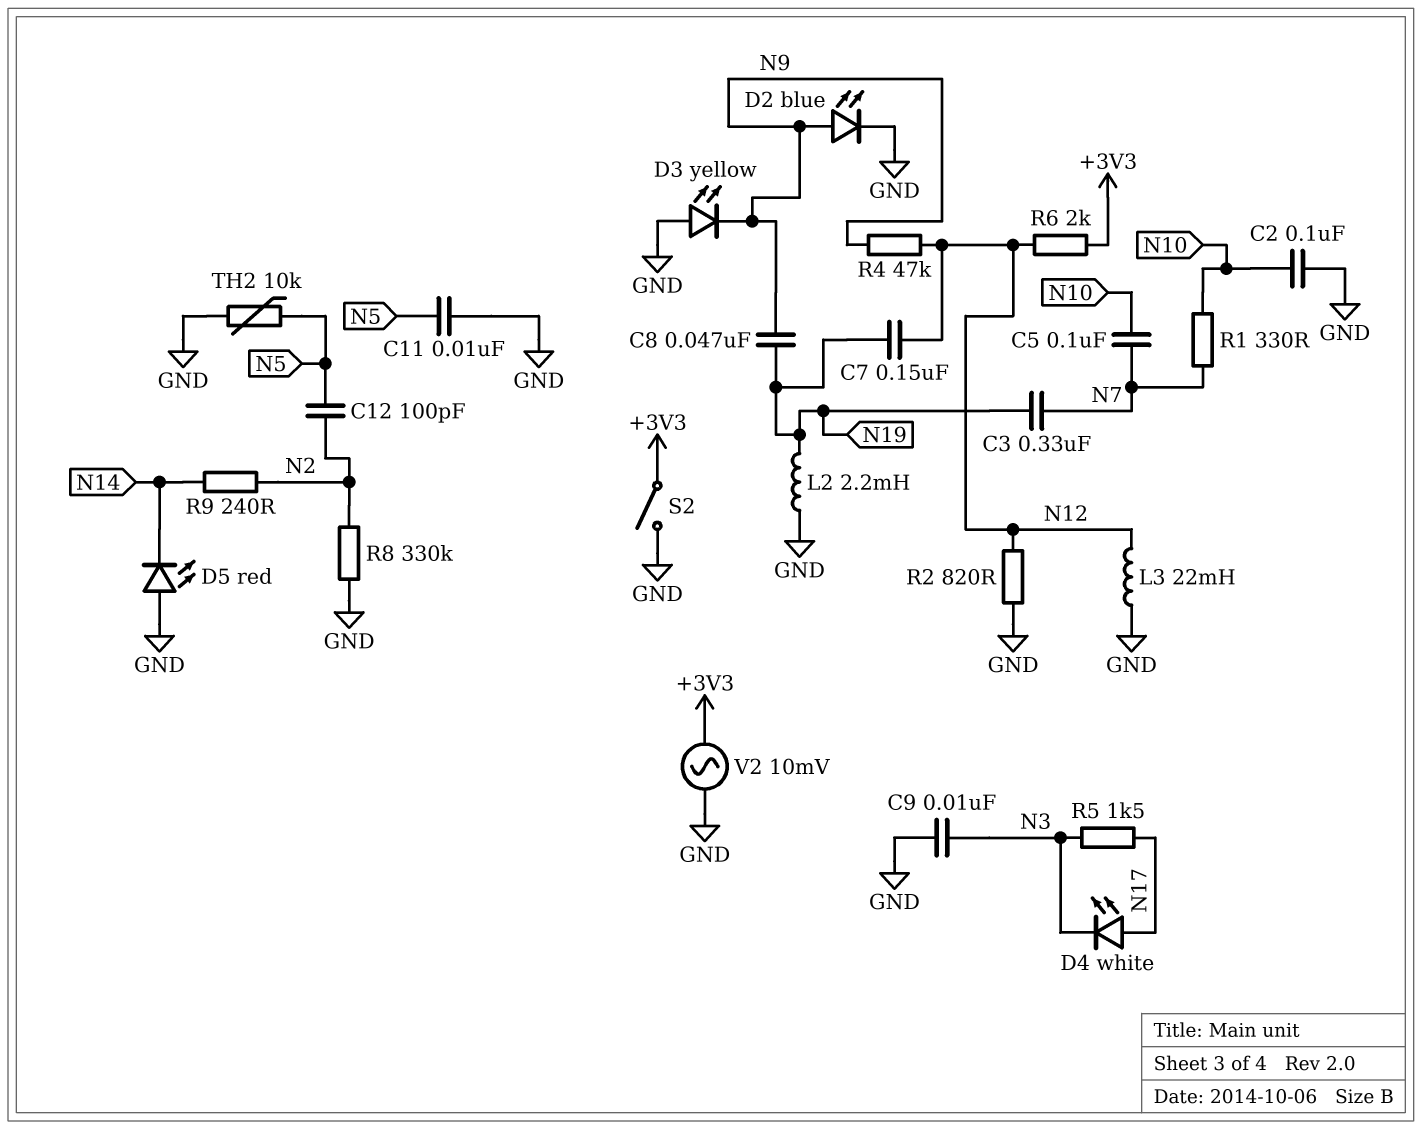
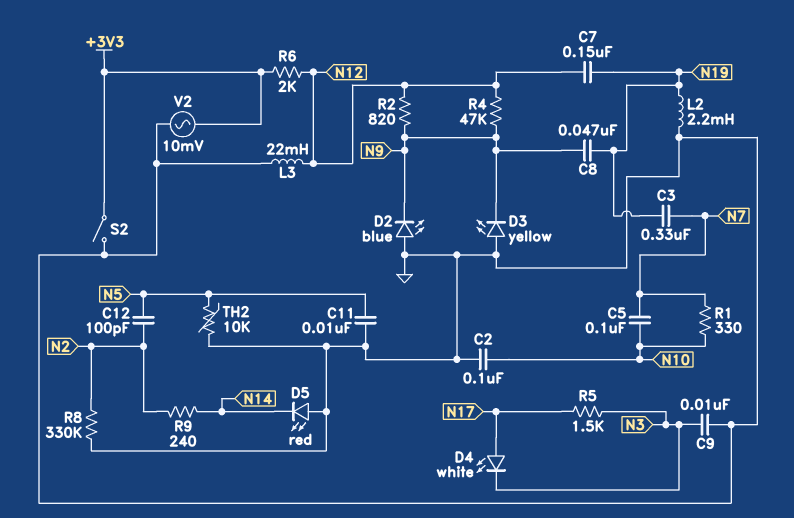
D2: LED blue (A N9, K GND) -> LED blue (A GND, K N9)
R2: 820 (GND, N12) -> 820 (N9, N12)

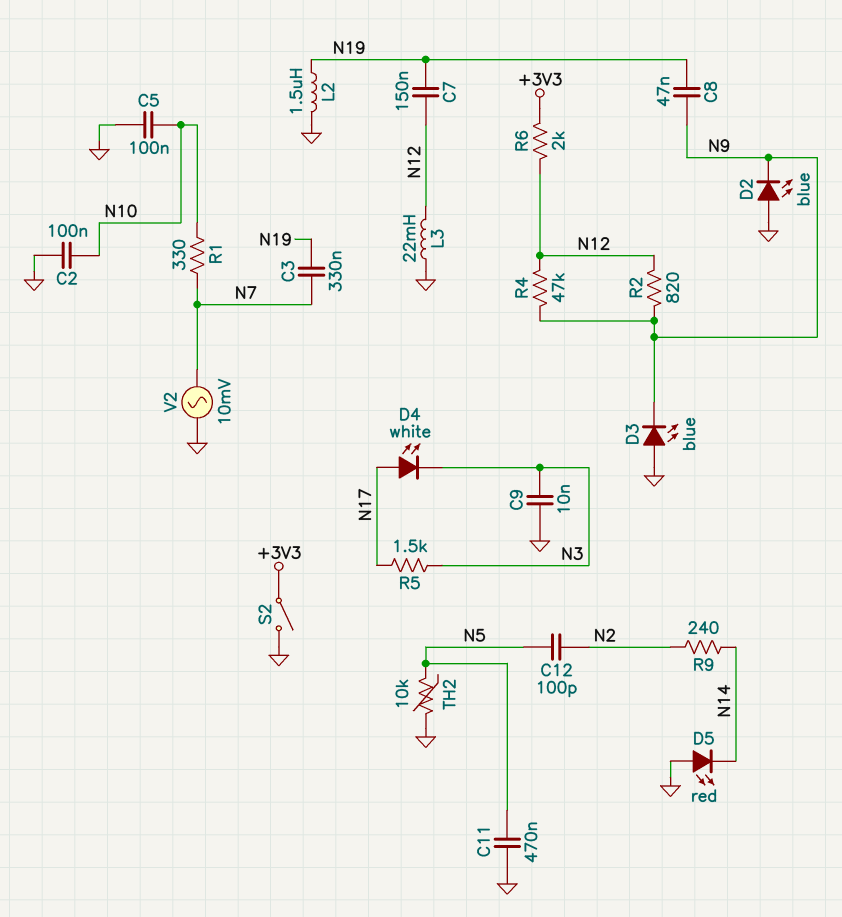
C5: 100nF (N7, N10) -> 100nF (GND, N10)
C11: 10nF (GND, N5) -> 470nF (GND, N5)
D3: LED yellow (A GND, K N9) -> LED blue (A GND, K N9)
L2: 2.2mH (GND, N19) -> 1.5uH (GND, N19)
R8: 330k (GND, N2) -> none
V2: AC 10mV (+3V3, GND) -> AC 10mV (GND, N7)

